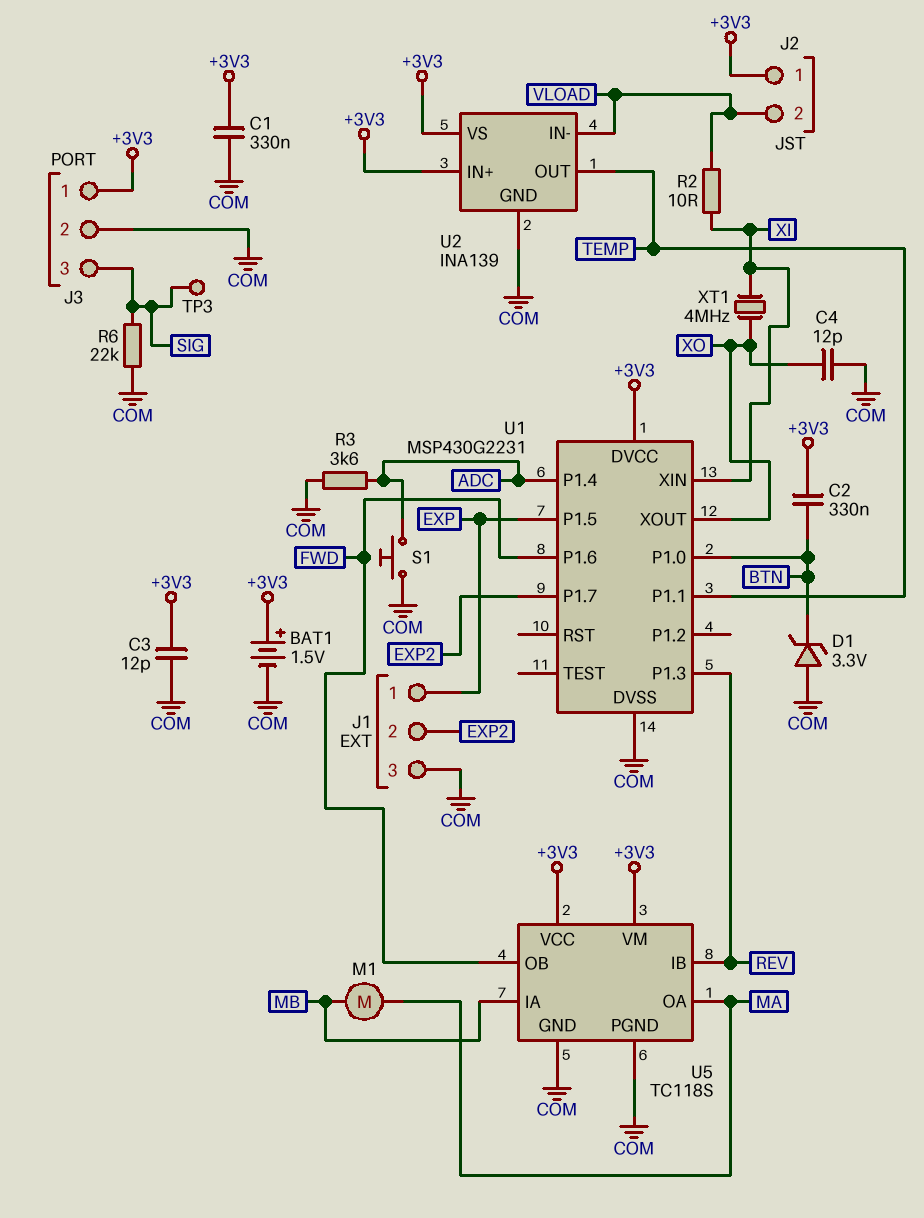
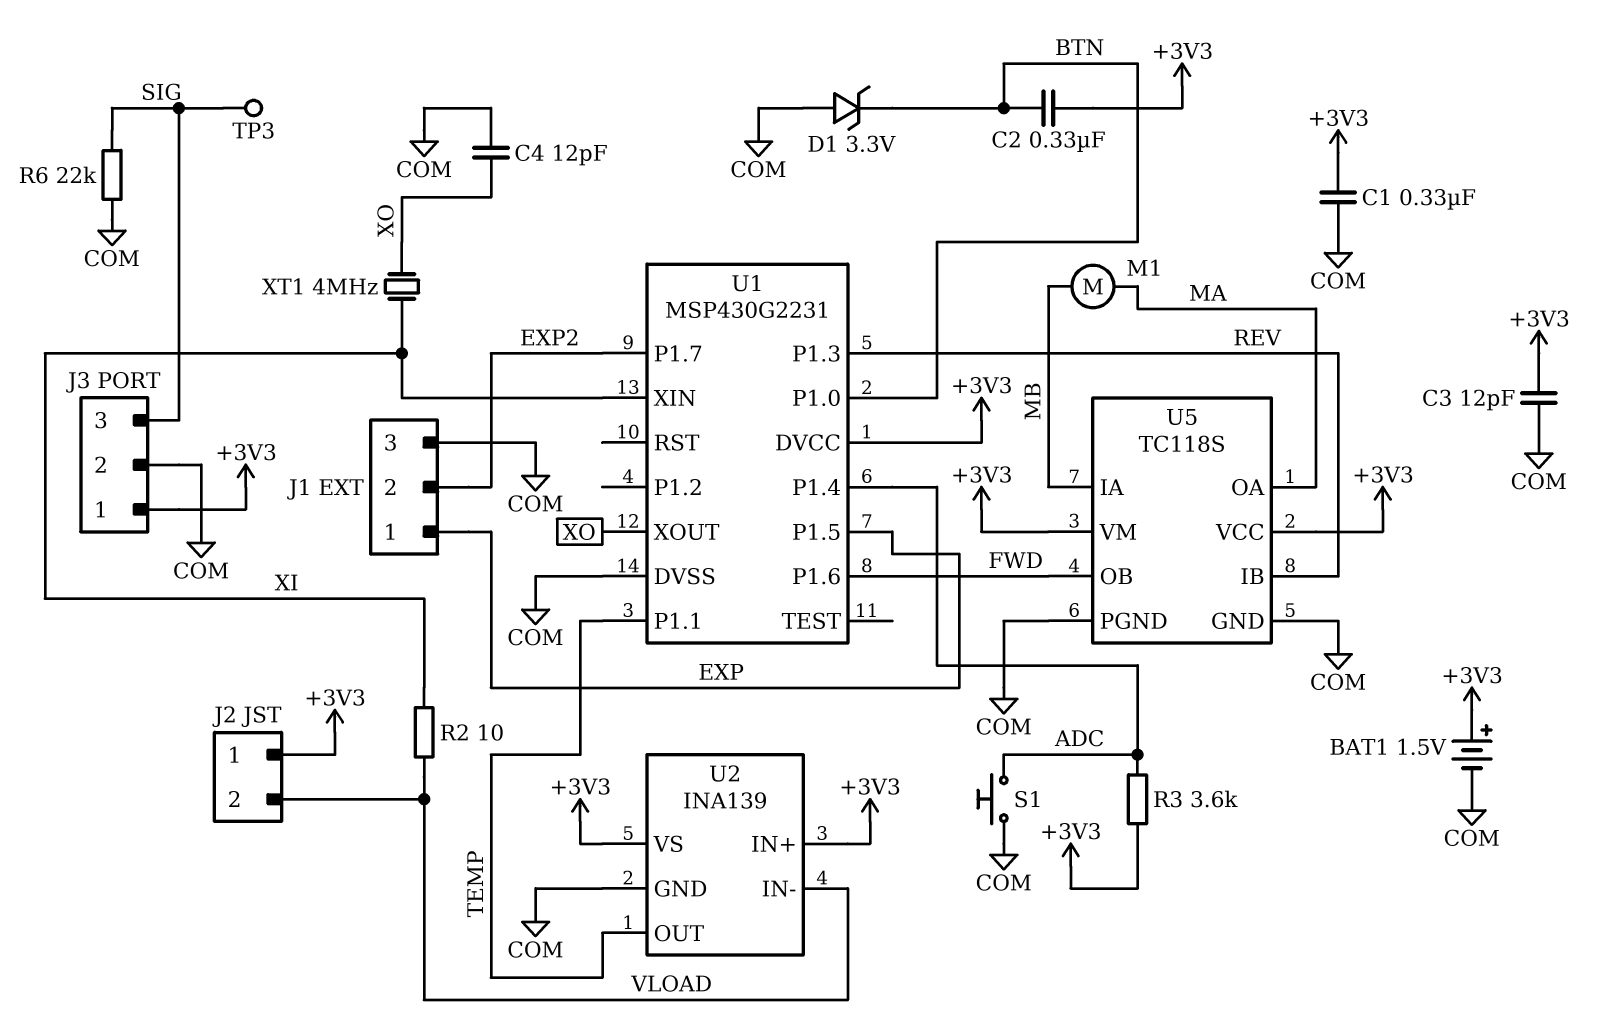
R3: 3.6k (ADC, COM) -> 3.6k (+3V3, ADC)

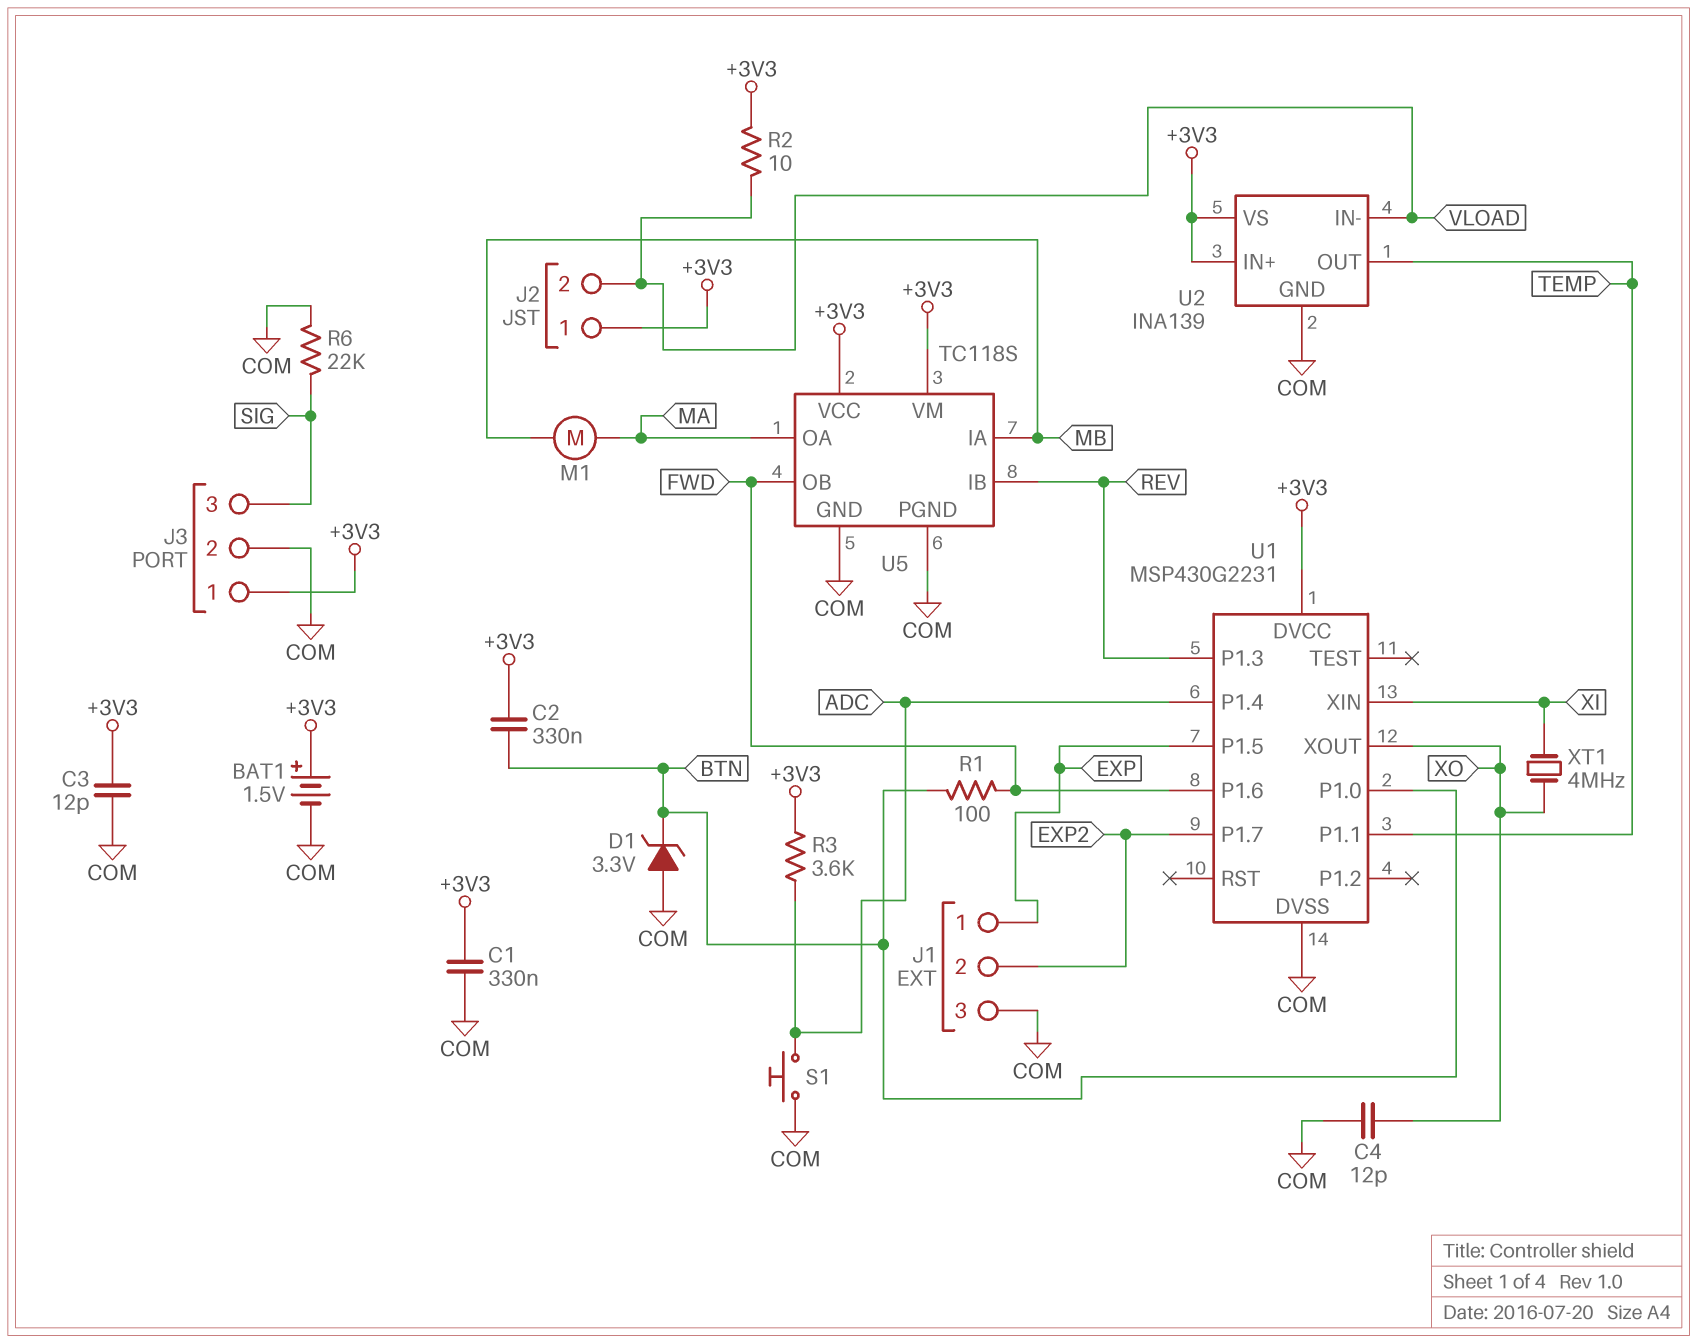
R1: none -> 100 (BTN, FWD)
R2: 10 (VLOAD, XI) -> 10 (+3V3, VLOAD)
TP3: test point (SIG) -> none

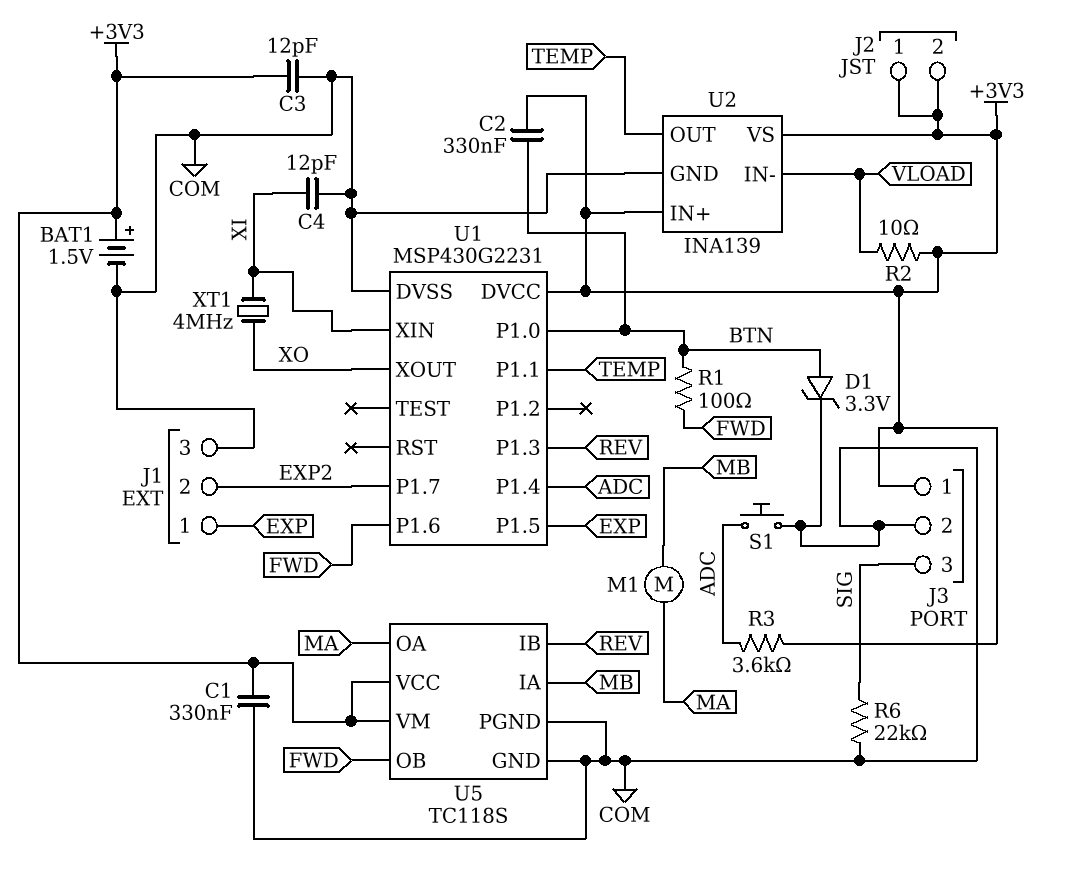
C4: 12pF (COM, XO) -> 12pF (COM, XI)
D1: zener 3.3V (A COM, K BTN) -> zener 3.3V (A BTN, K COM)
J2 pin 2: VLOAD -> +3V3

